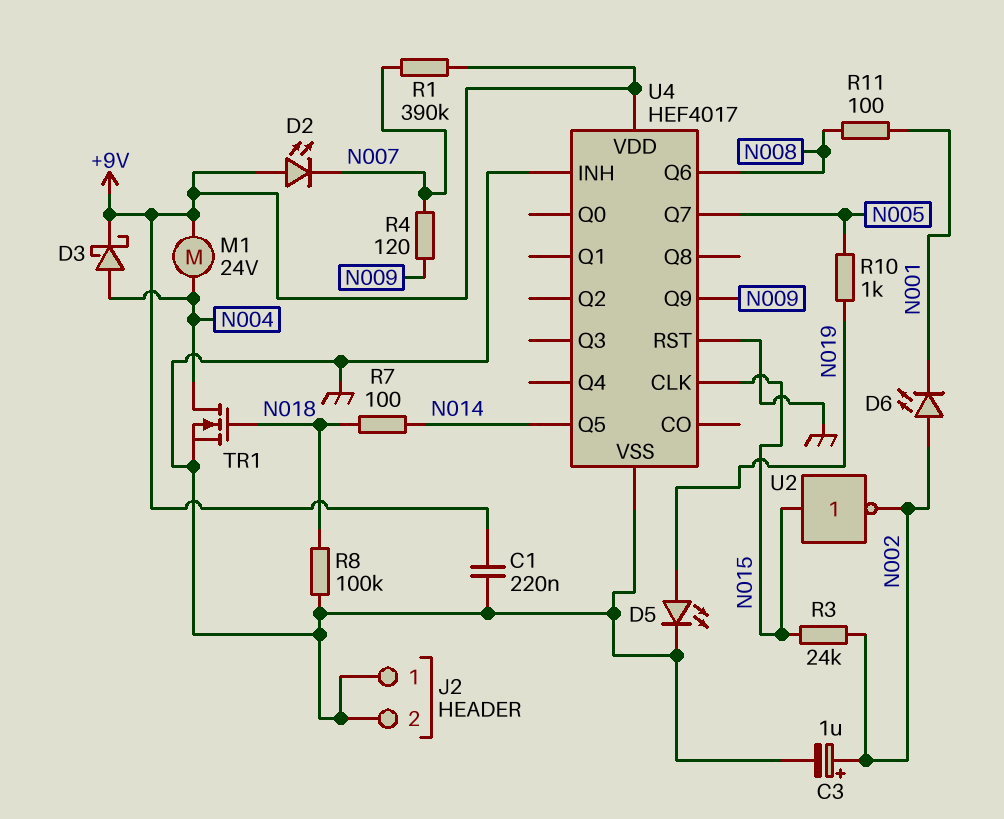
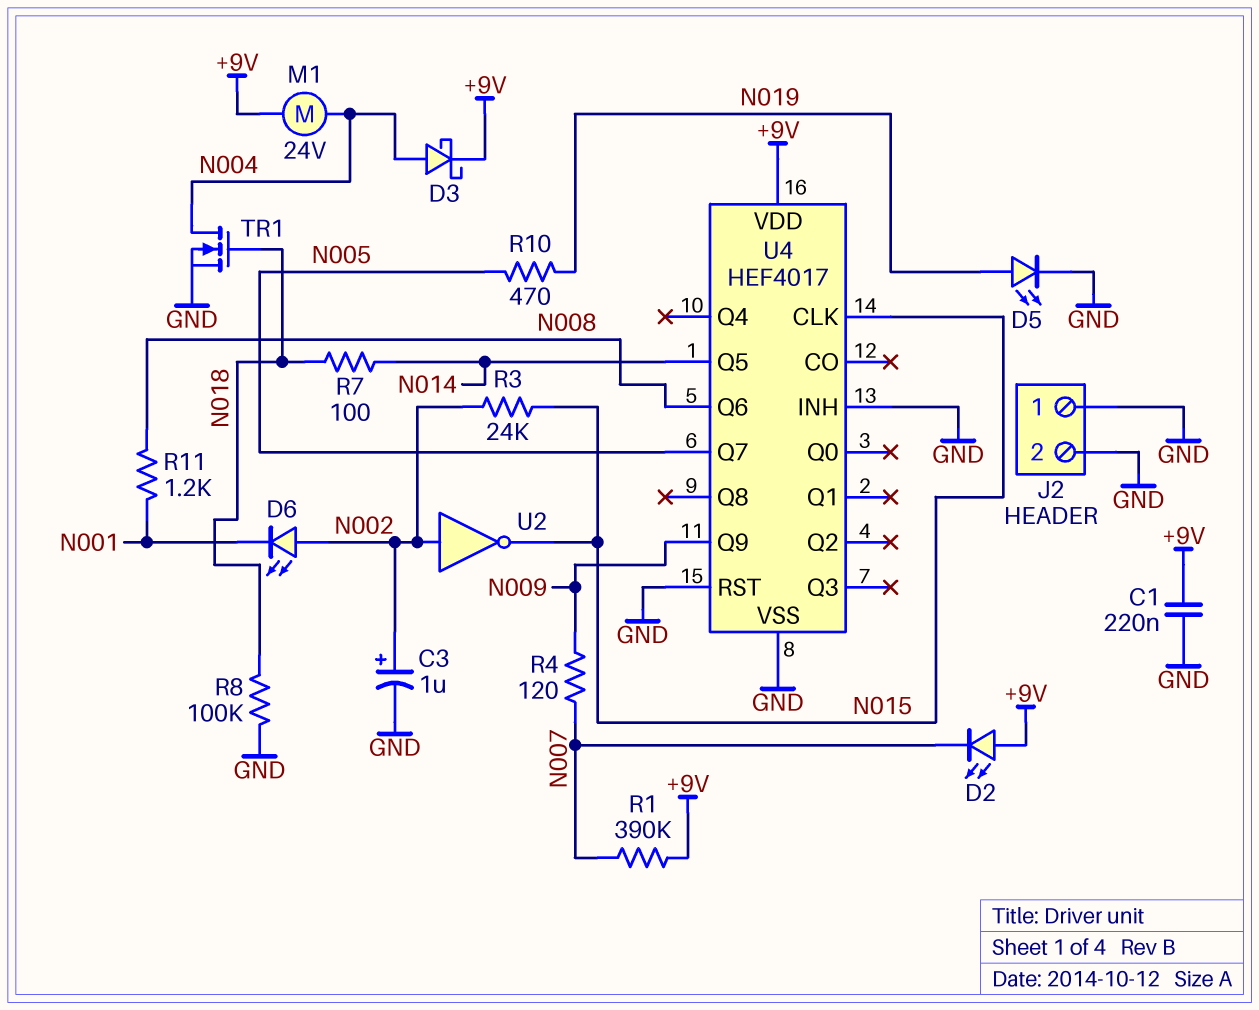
R10: 1k (N005, N019) -> 470 (N005, N019)
R11: 100 (N001, N008) -> 1.2k (N001, N008)
U2: NOT (in N015, out N002) -> NOT (in N002, out N015)

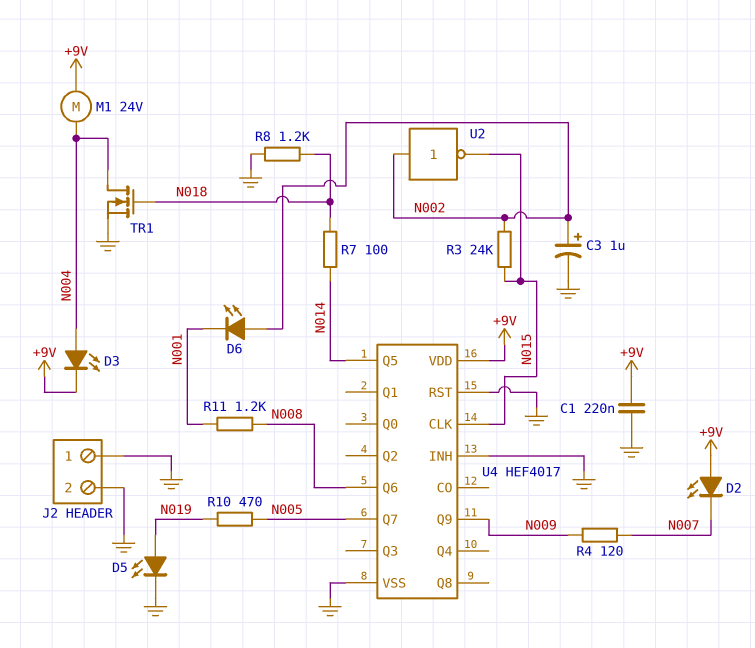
D3: schottky (A N004, K +9V) -> LED (A N004, K +9V)
R1: 390k (+9V, N007) -> none
R8: 100k (GND, N018) -> 1.2k (GND, N018)

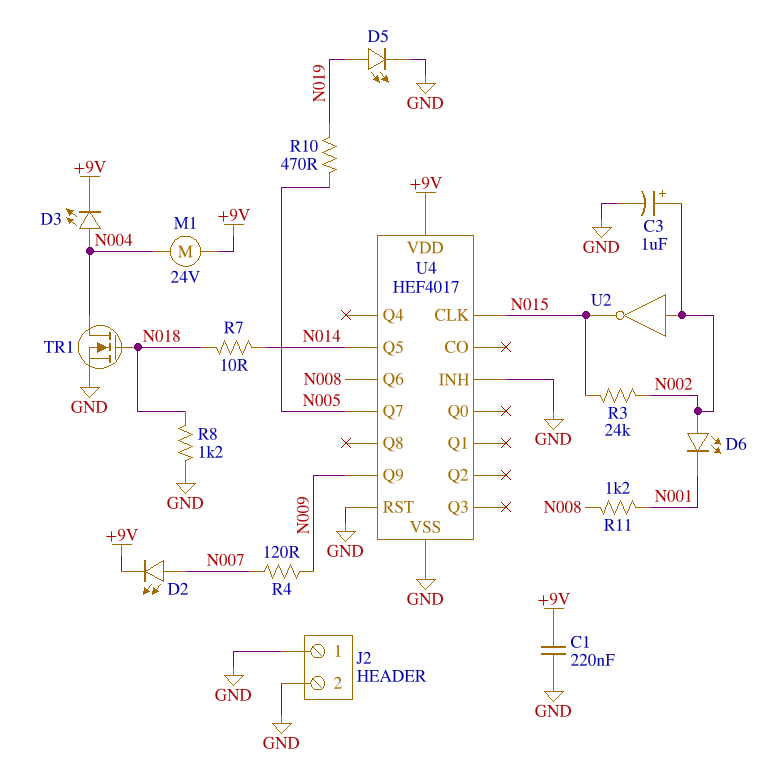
D2: LED (A +9V, K N007) -> LED (A N007, K +9V)
R7: 100 (N014, N018) -> 10 (N014, N018)

